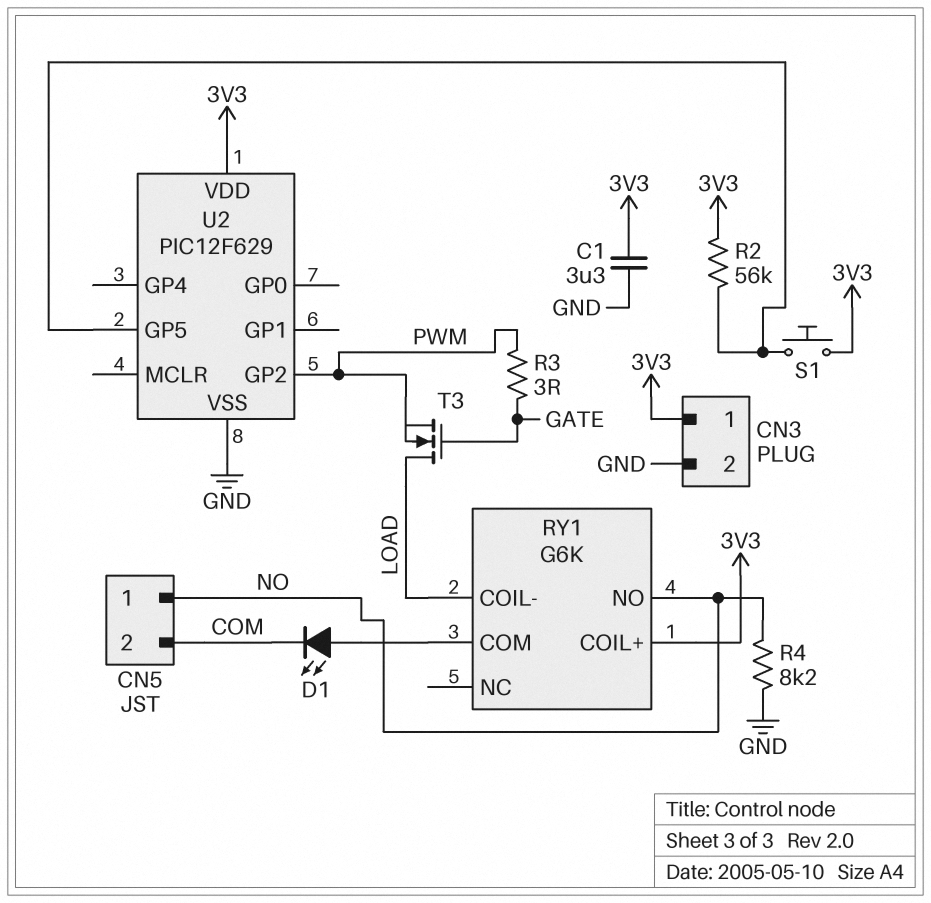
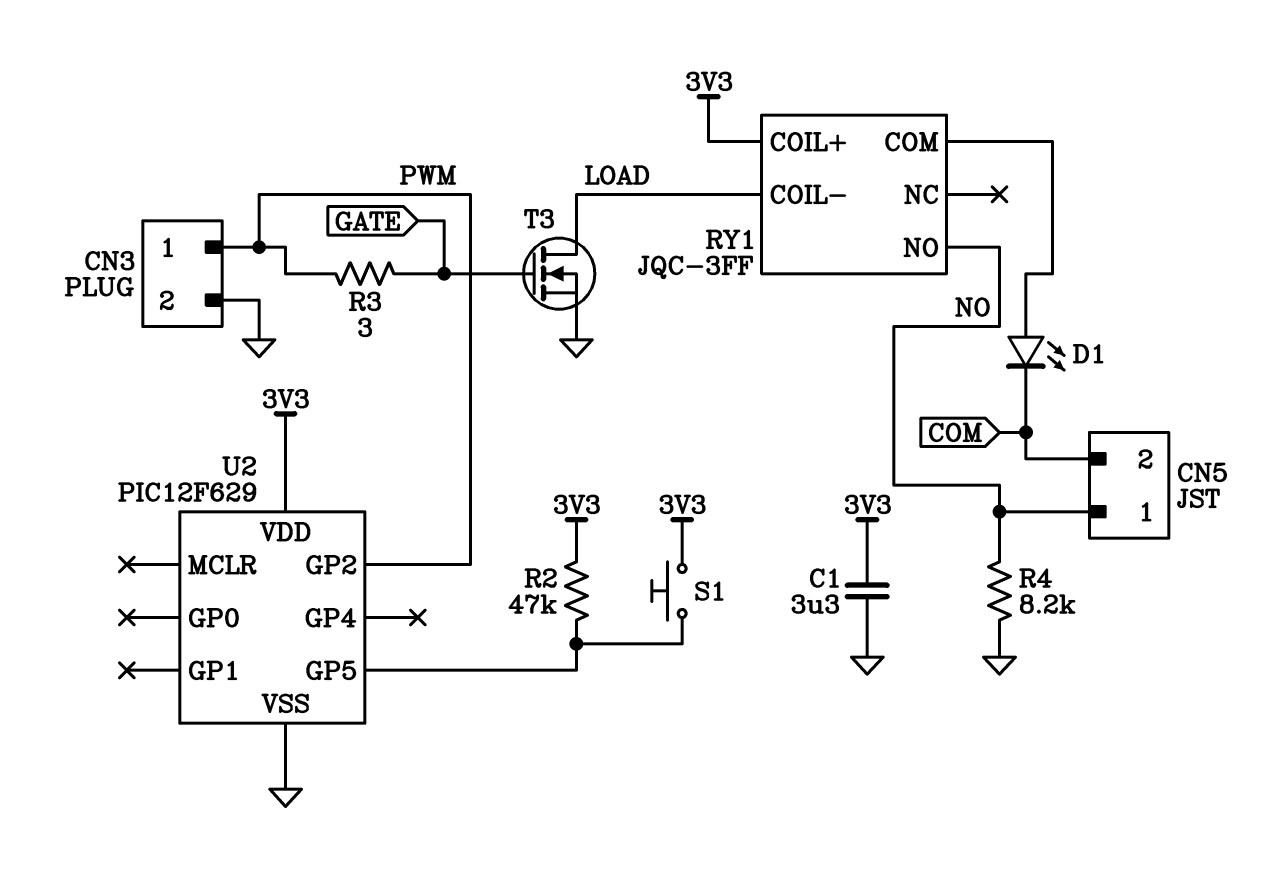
CN3 pin 1: 3V3 -> PWM
R2: 56k (3V3, U2/GP5) -> 47k (3V3, U2/GP5)
RY1: G6K -> JQC-3FF
T3: NMOS (G GATE, D LOAD, S PWM) -> NMOS (G GATE, D LOAD, S GND)

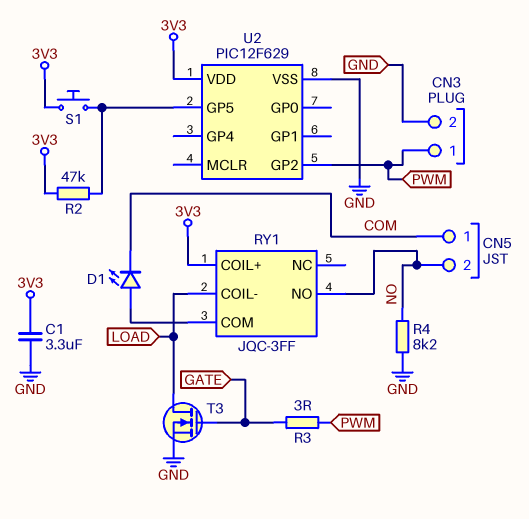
CN5 pin 1: NO -> COM
CN5 pin 2: COM -> NO

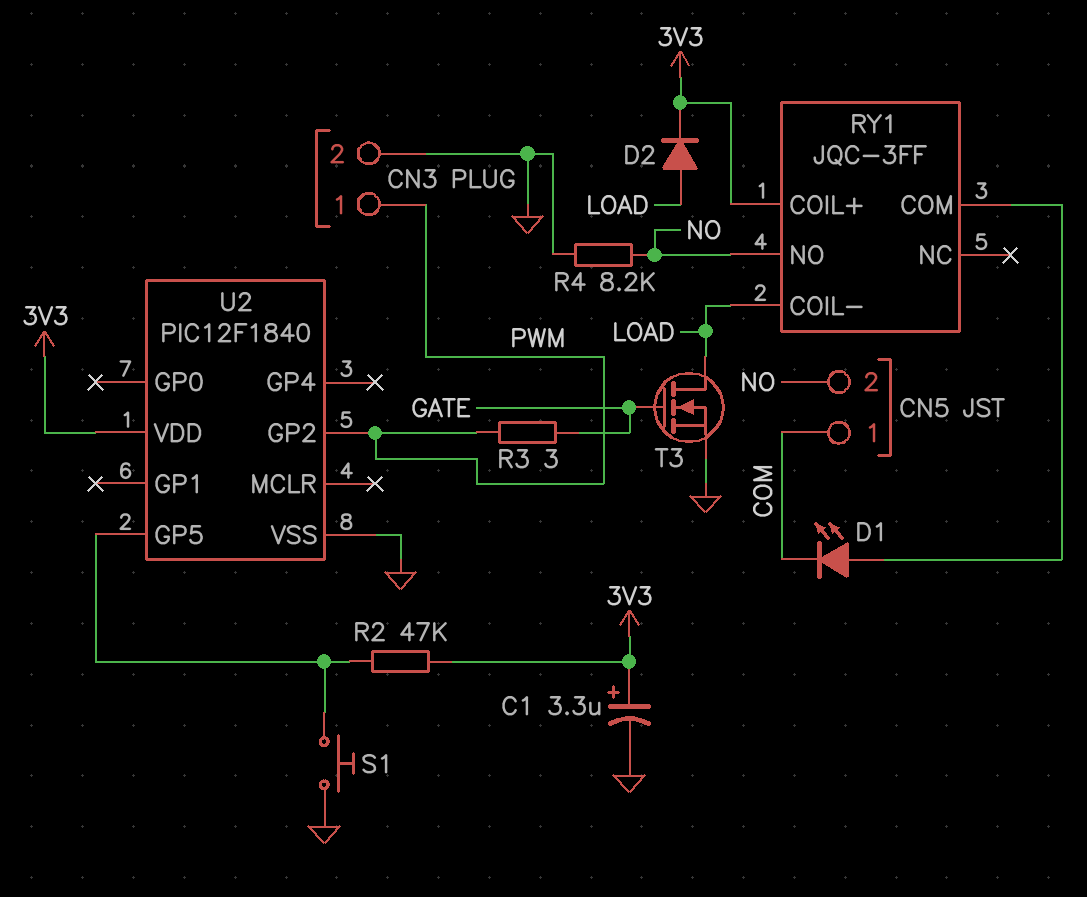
C1: 3.3uF (3V3, GND) -> 3.3uF (plus 3V3, minus GND)
D2: none -> diode (A LOAD, K 3V3)
S1: button (3V3, U2/GP5) -> button (GND, U2/GP5)
U2: PIC12F629 -> PIC12F1840

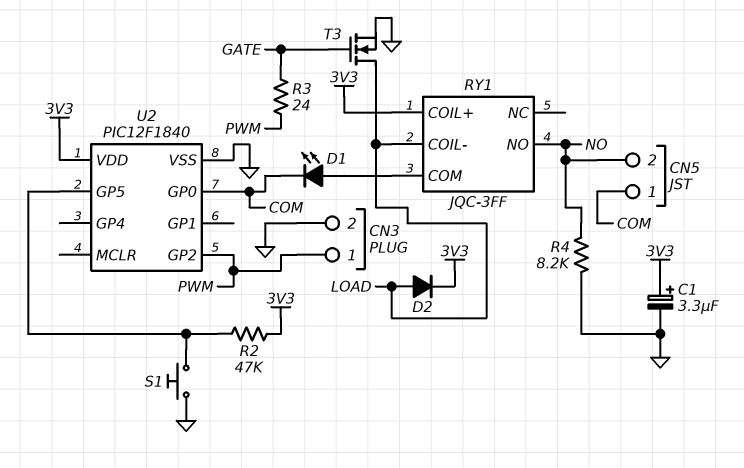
R3: 3 (GATE, PWM) -> 24 (GATE, PWM)
U2 pin GP0: none -> COM

